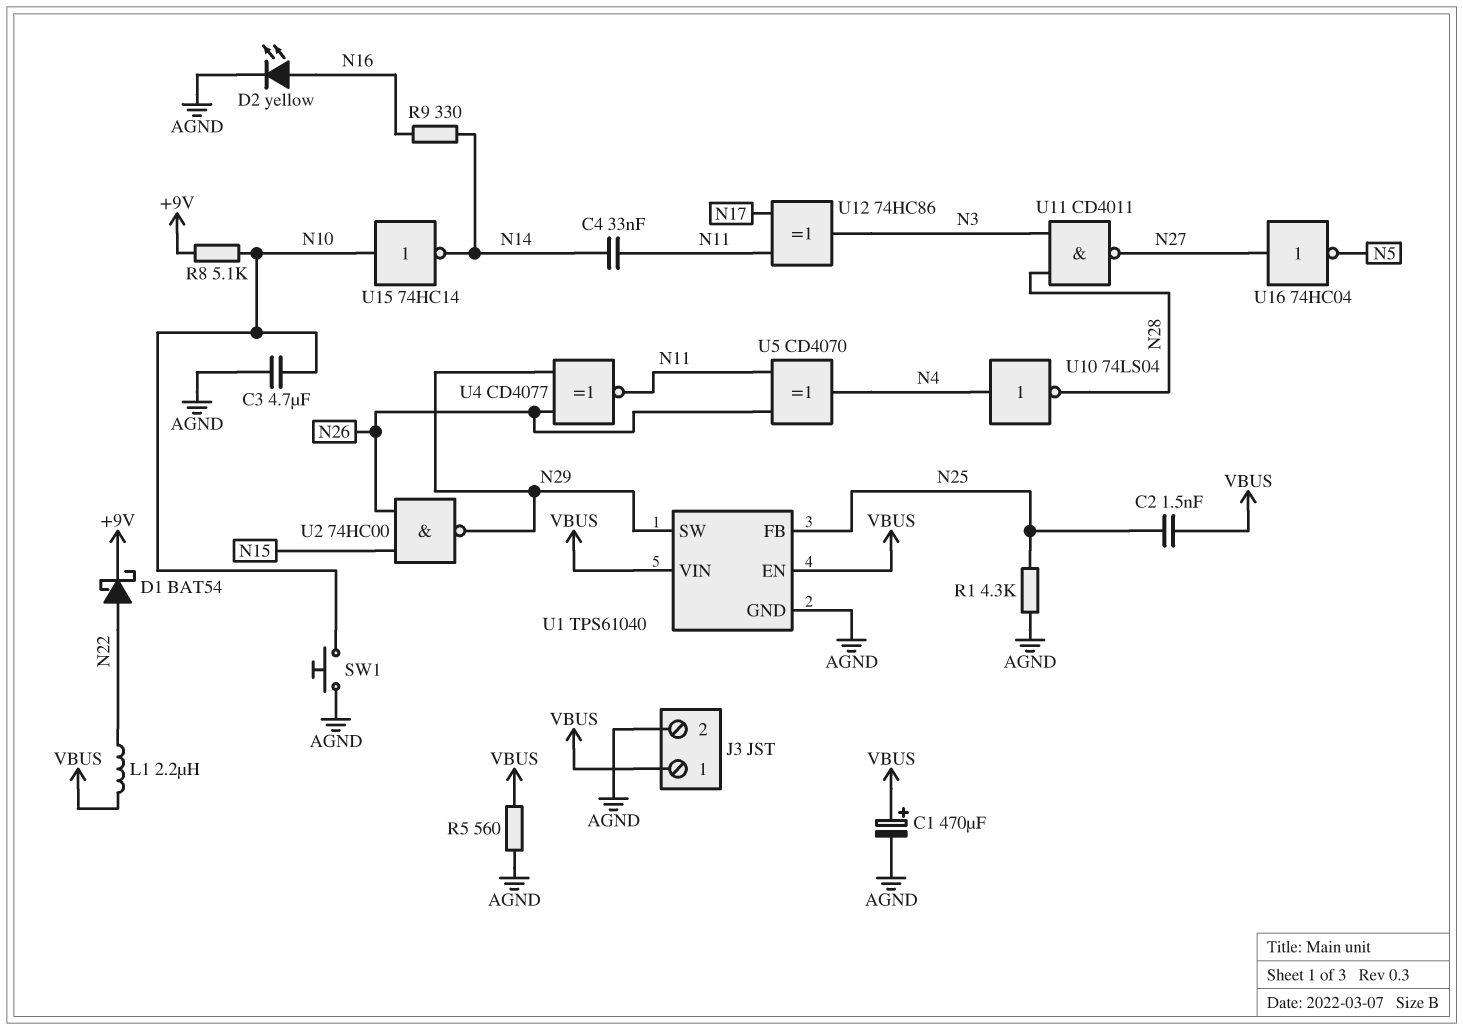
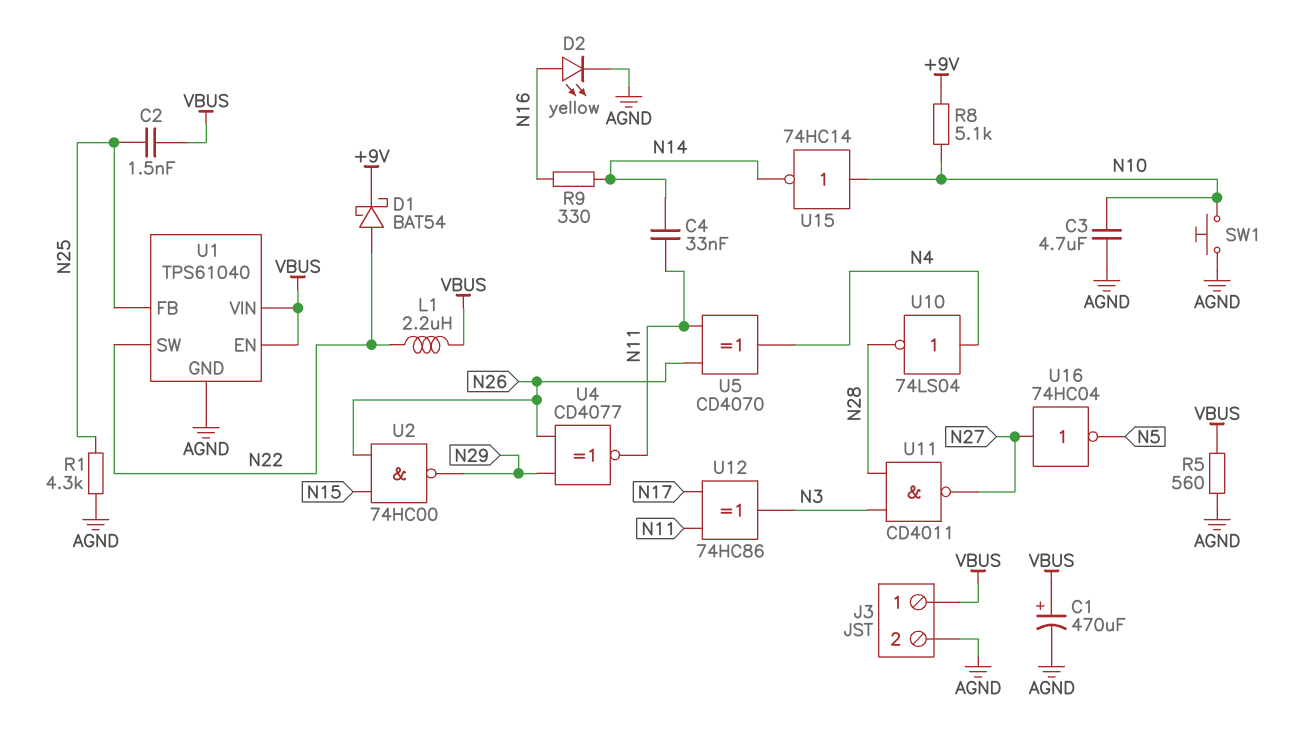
U1 pin SW: N29 -> N22

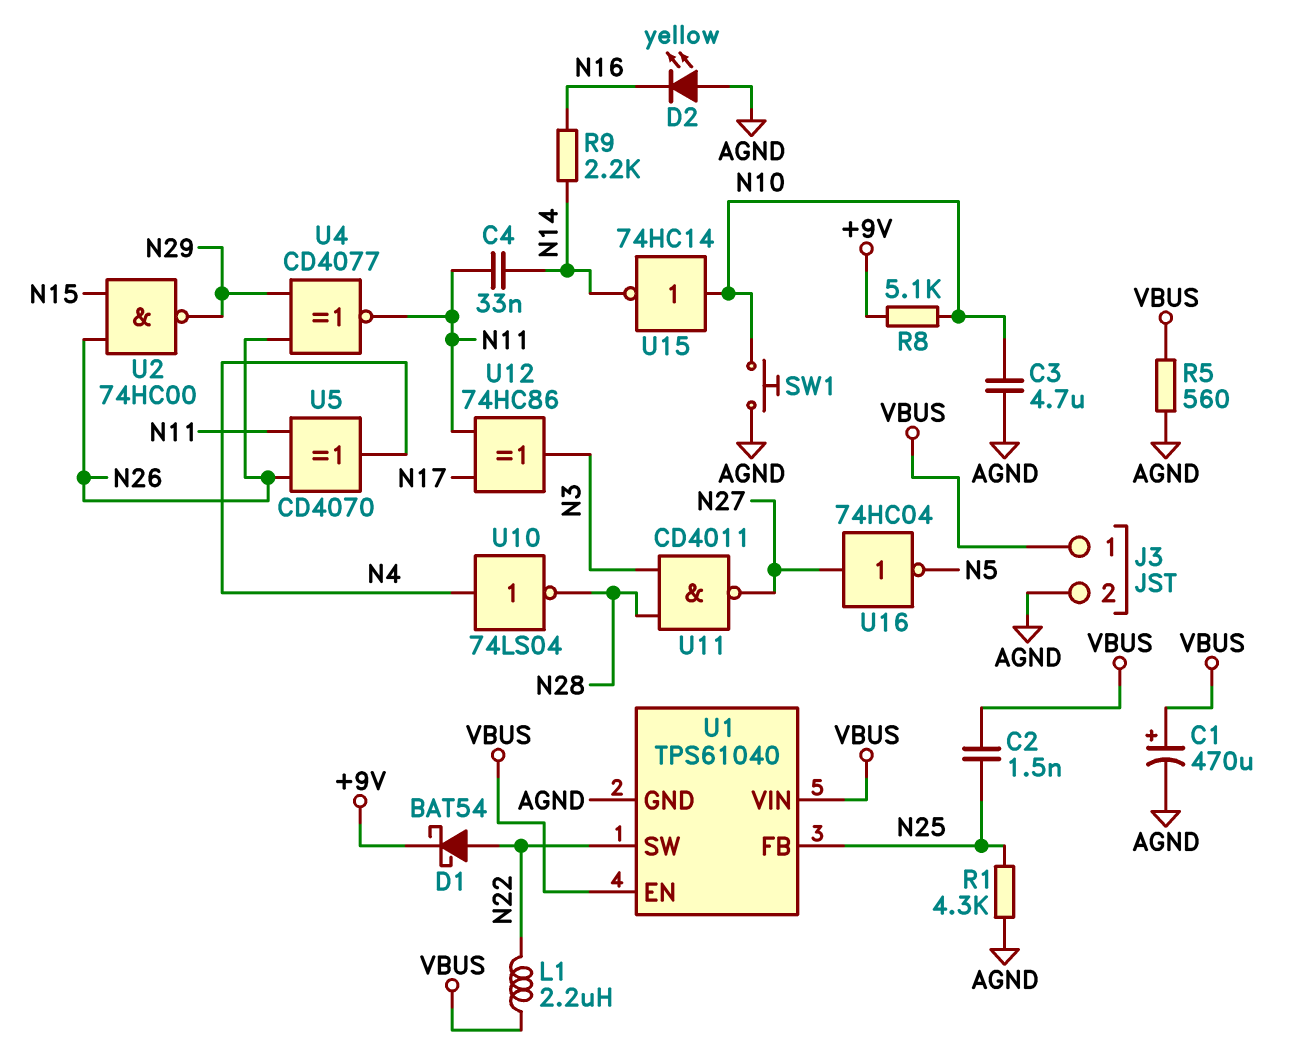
D2: LED yellow (A N16, K AGND) -> LED yellow (A AGND, K N16)
R9: 330 (N14, N16) -> 2.2k (N14, N16)

